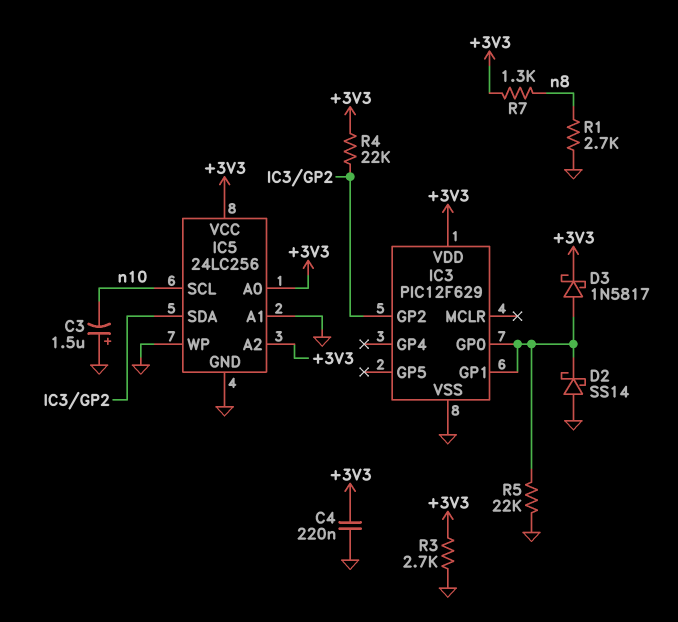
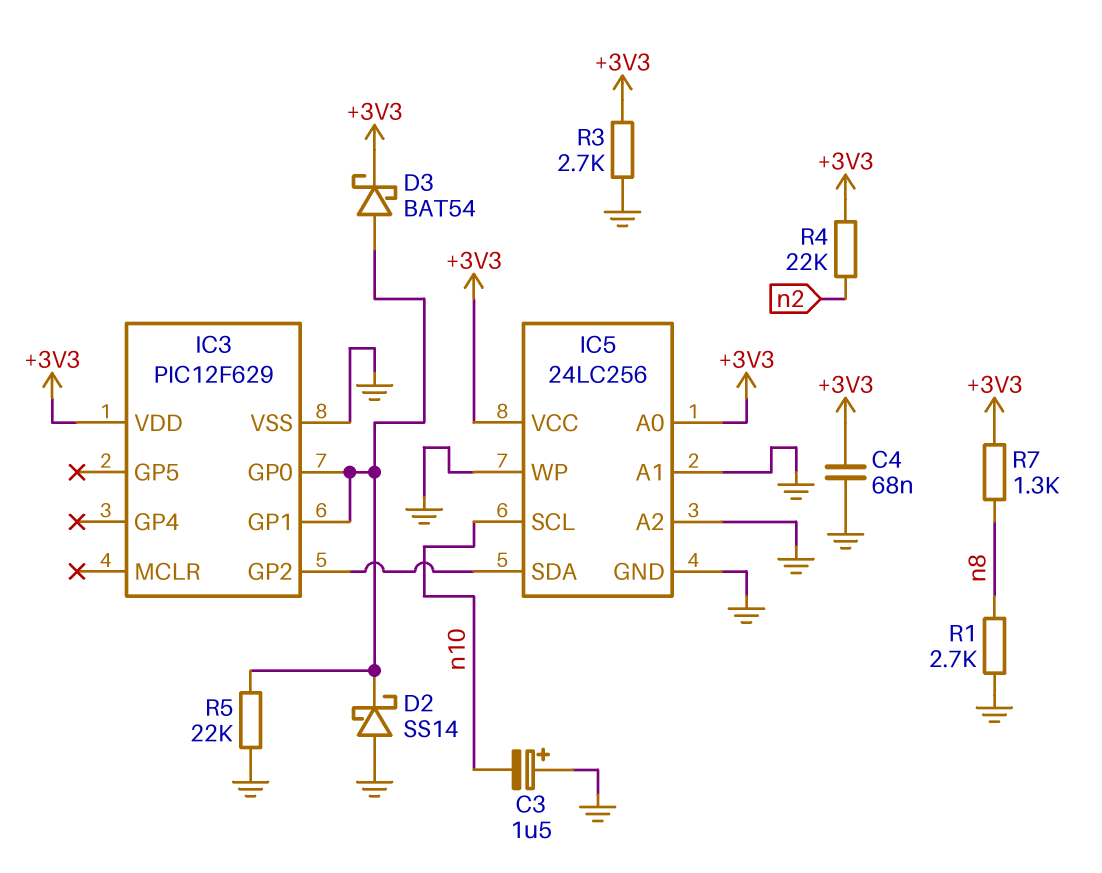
C4: 220nF (+3V3, GND) -> 68nF (+3V3, GND)
D3: schottky 1N5817 (A IC3/GP0, K +3V3) -> schottky BAT54 (A IC3/GP0, K +3V3)
IC5 pin A2: +3V3 -> GND
R4: 22k (+3V3, IC3/GP2) -> 22k (+3V3, n2)

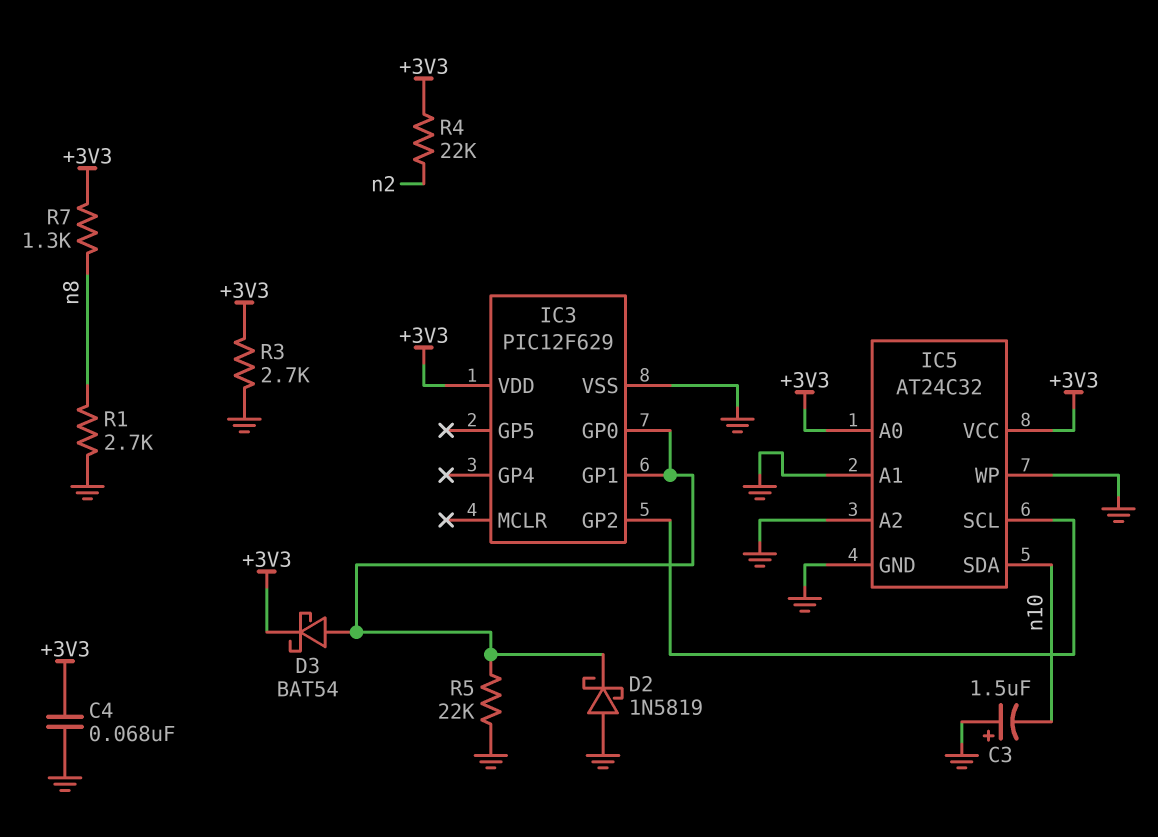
D2: schottky SS14 (A GND, K IC3/GP0) -> schottky 1N5819 (A GND, K IC3/GP0)
IC5: 24LC256 -> AT24C32
IC5 pin SCL: n10 -> IC3/GP2
IC5 pin SDA: IC3/GP2 -> n10

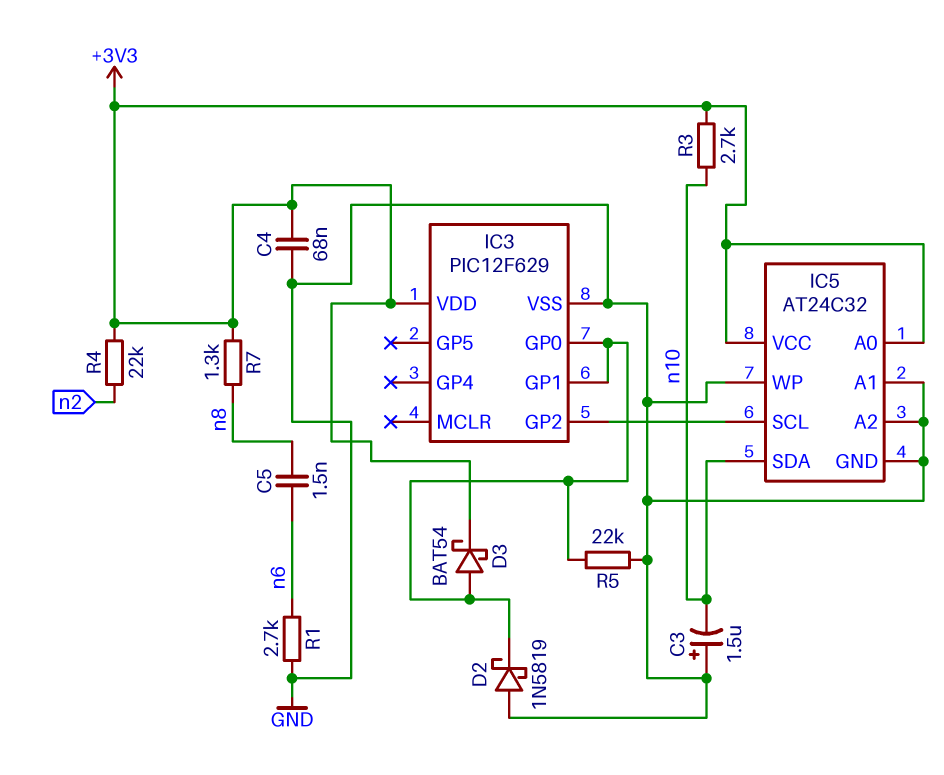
C5: none -> 1.5nF (n6, n8)
R1: 2.7k (GND, n8) -> 2.7k (GND, n6)
R3: 2.7k (+3V3, GND) -> 2.7k (+3V3, n10)

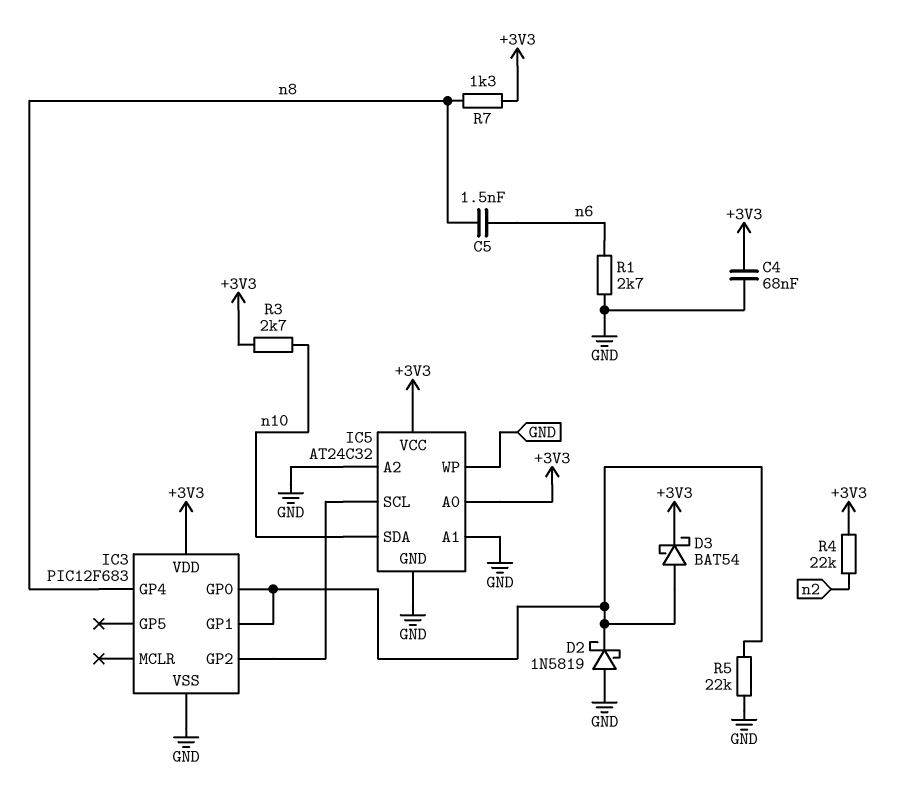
C3: 1.5uF (plus GND, minus n10) -> none
IC3: PIC12F629 -> PIC12F683
IC3 pin GP4: none -> n8

